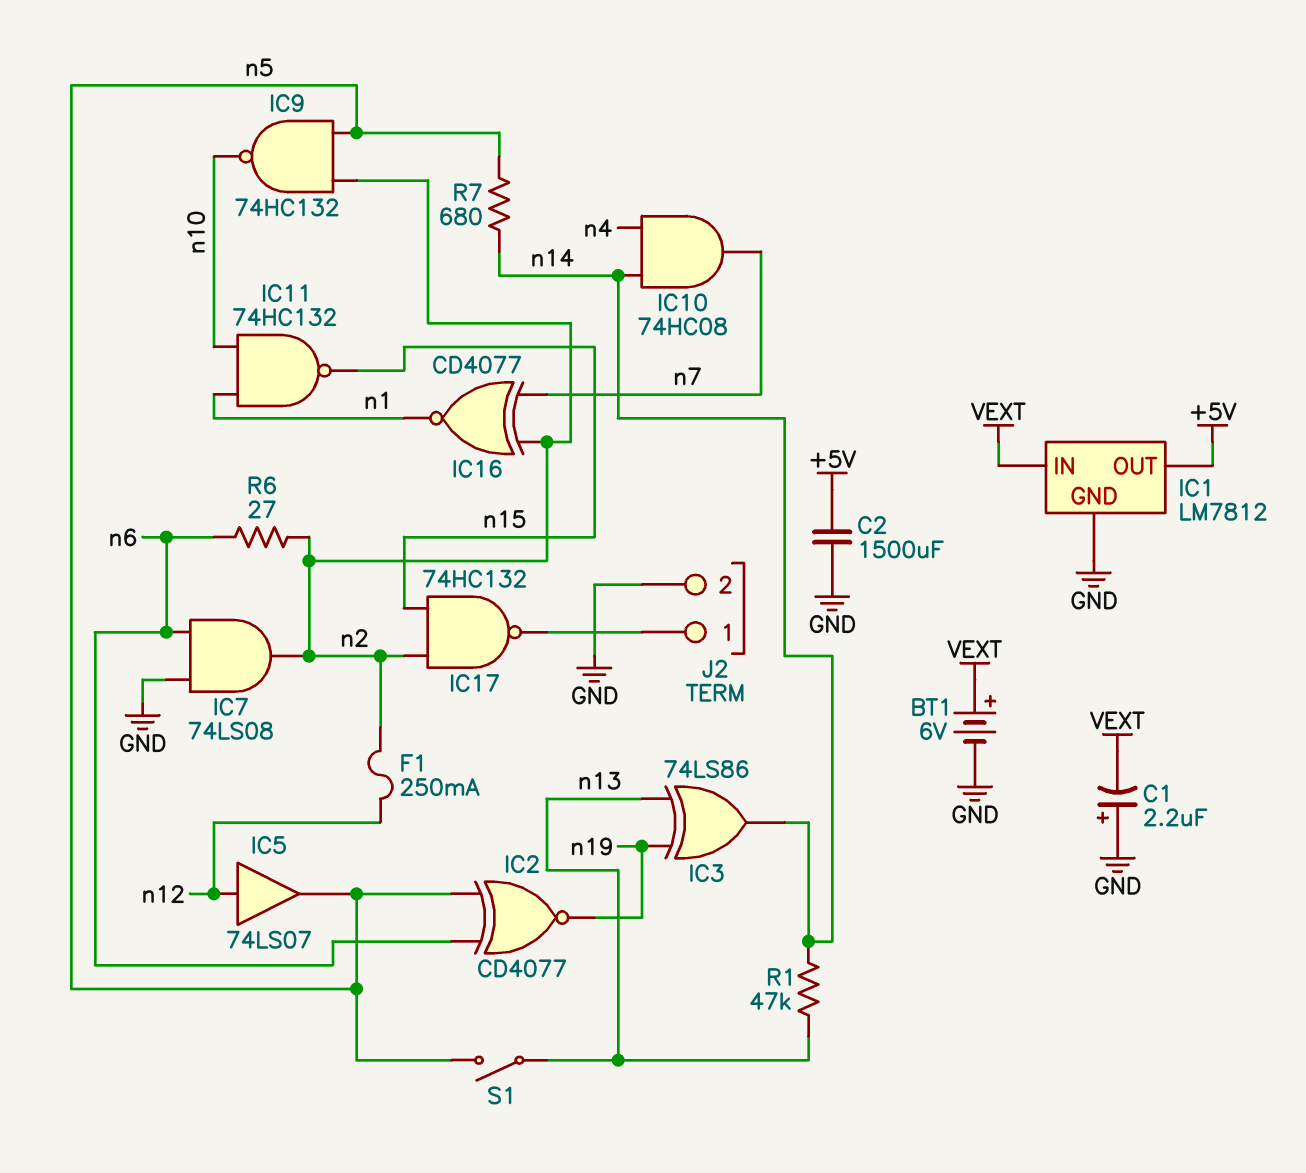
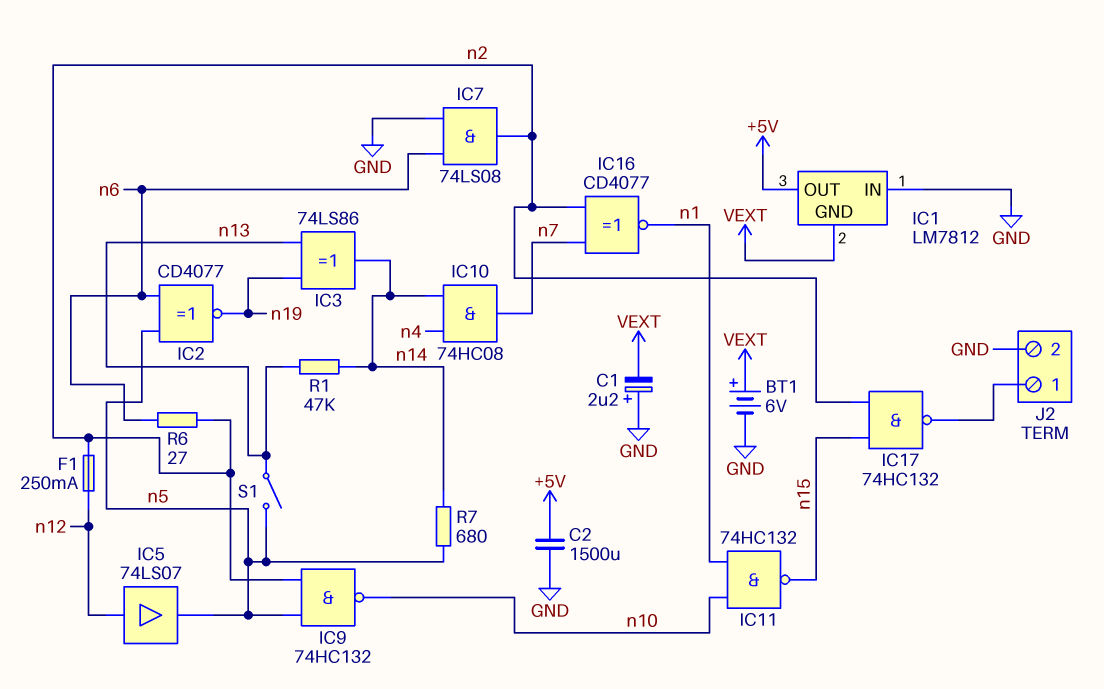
IC1 pin GND: GND -> VEXT
IC1 pin IN: VEXT -> GND

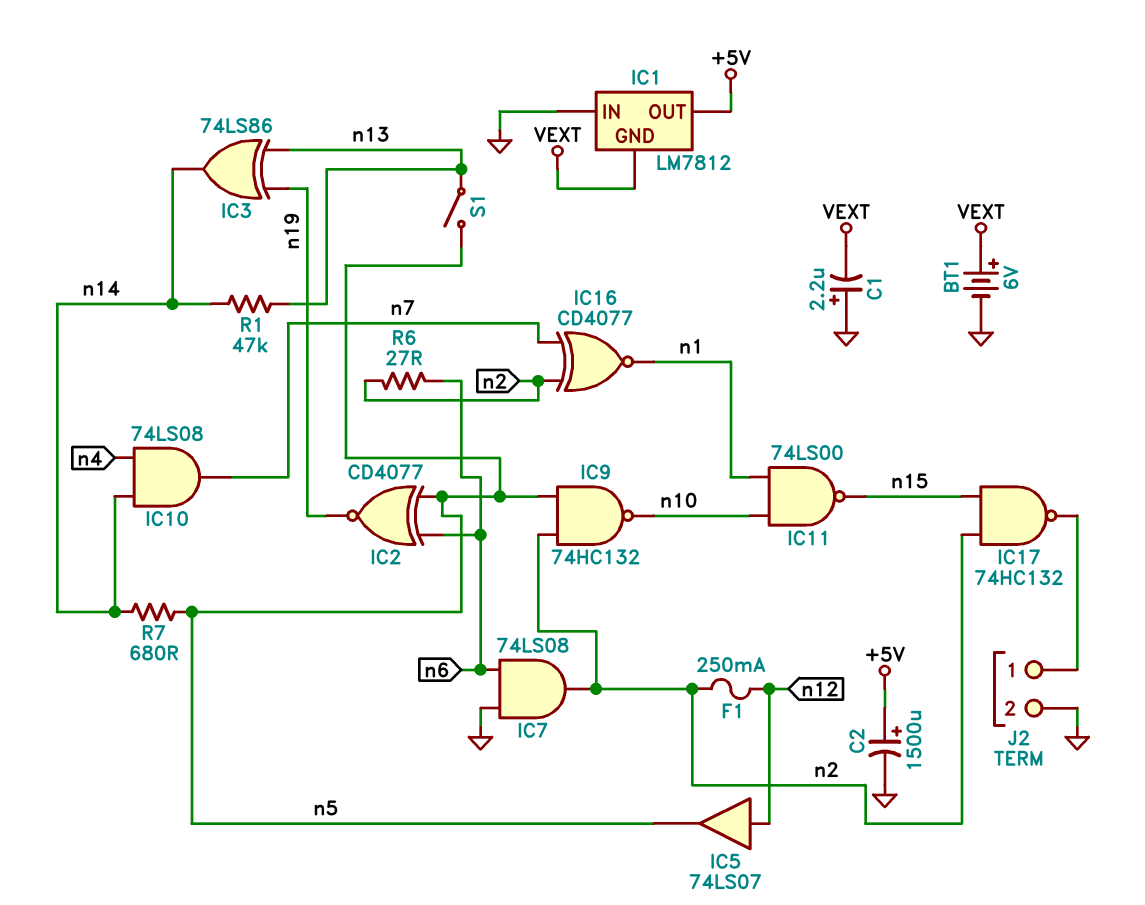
C2: 1500uF (+5V, GND) -> 1500uF (plus +5V, minus GND)
IC10: AND 74HC08 (in n4, in n14, out n7) -> AND 74LS08 (in n4, in n14, out n7)
IC11: NAND 74HC132 (in n1, in n10, out n15) -> NAND 74LS00 (in n1, in n10, out n15)

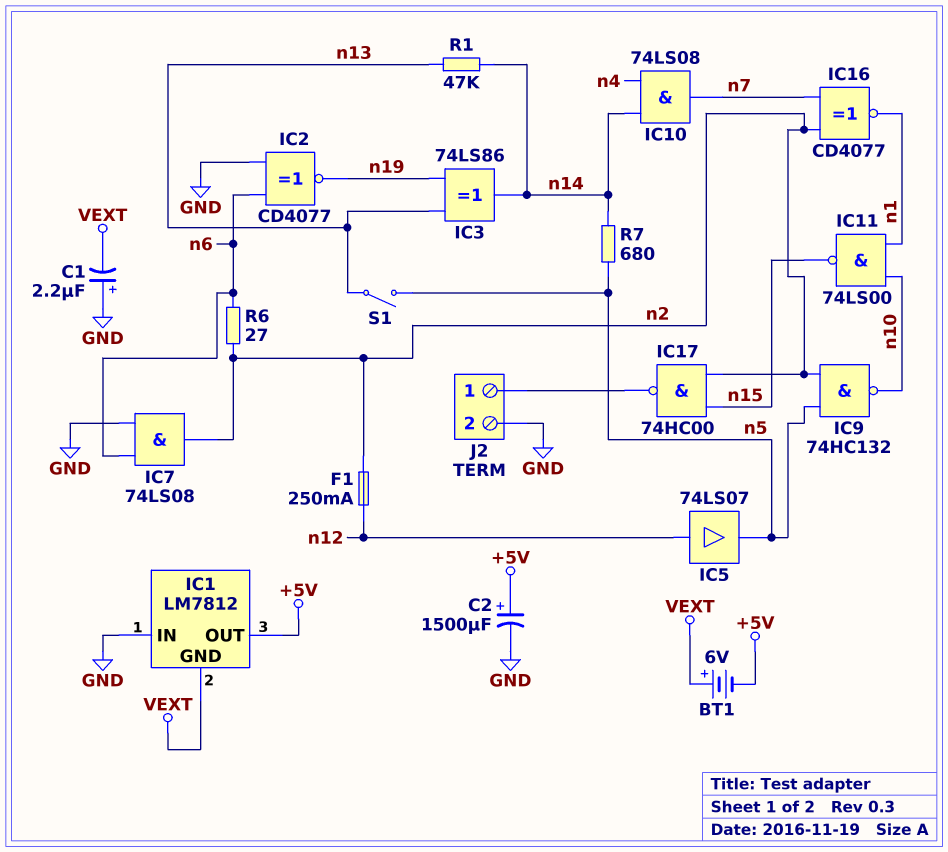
BT1: 6V (plus VEXT, minus GND) -> 6V (plus VEXT, minus +5V)
IC2: XNOR CD4077 (in n5, in n6, out n19) -> XNOR CD4077 (in GND, in n6, out n19)
IC17: NAND 74HC132 (in n2, in n15, out J2/1) -> NAND 74HC00 (in n2, in n15, out J2/1)

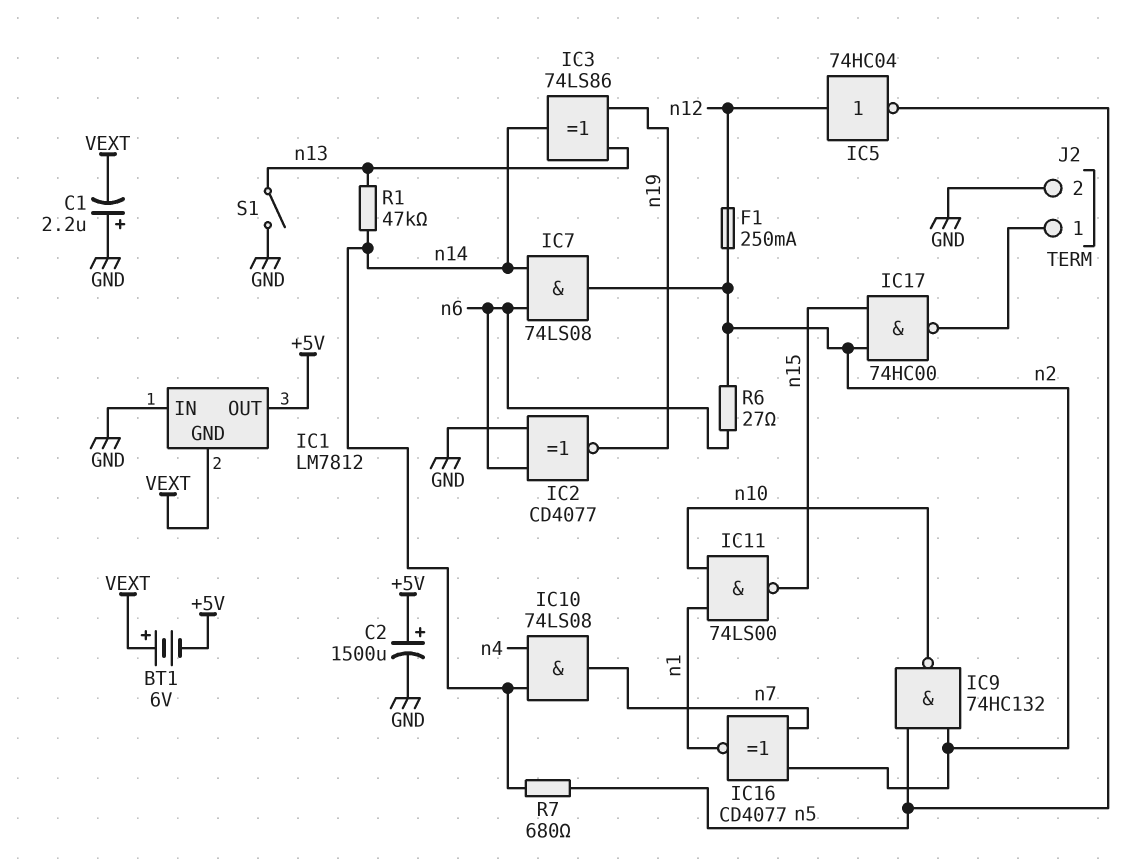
IC5: buffer 74LS07 (in n12, out n5) -> NOT 74HC04 (in n12, out n5)
IC7: AND 74LS08 (in GND, in n6, out n2) -> AND 74LS08 (in n6, in n14, out n2)
S1: switch (n5, n13) -> switch (GND, n13)

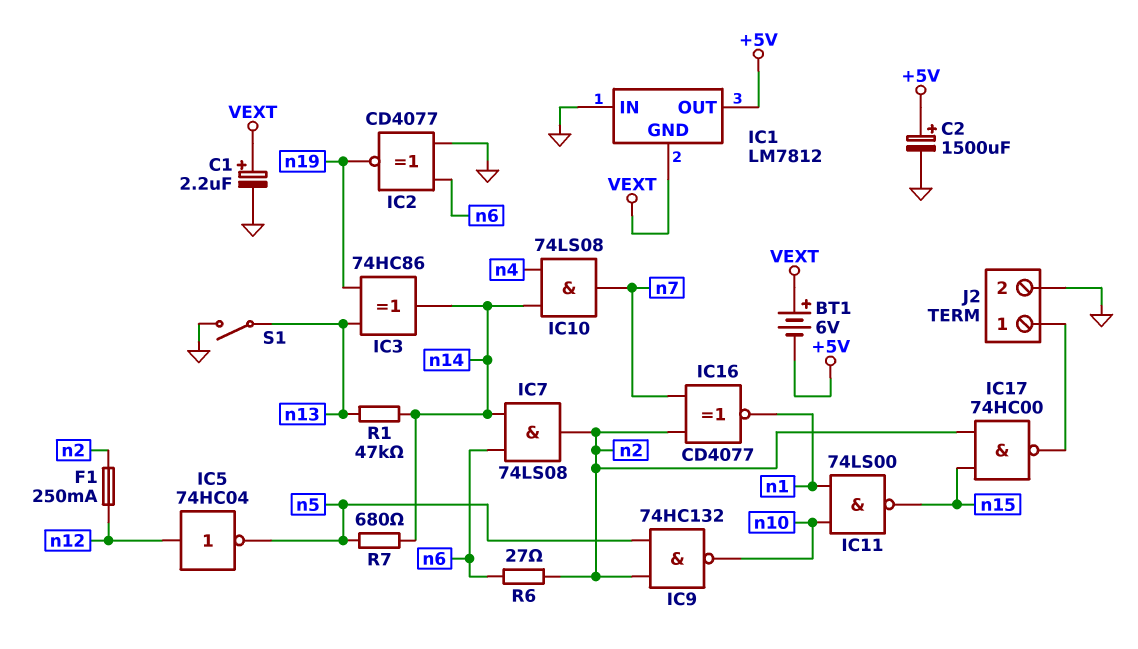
C1: 2.2uF (plus GND, minus VEXT) -> 2.2uF (plus VEXT, minus GND)
IC3: XOR 74LS86 (in n13, in n19, out n14) -> XOR 74HC86 (in n13, in n19, out n14)

